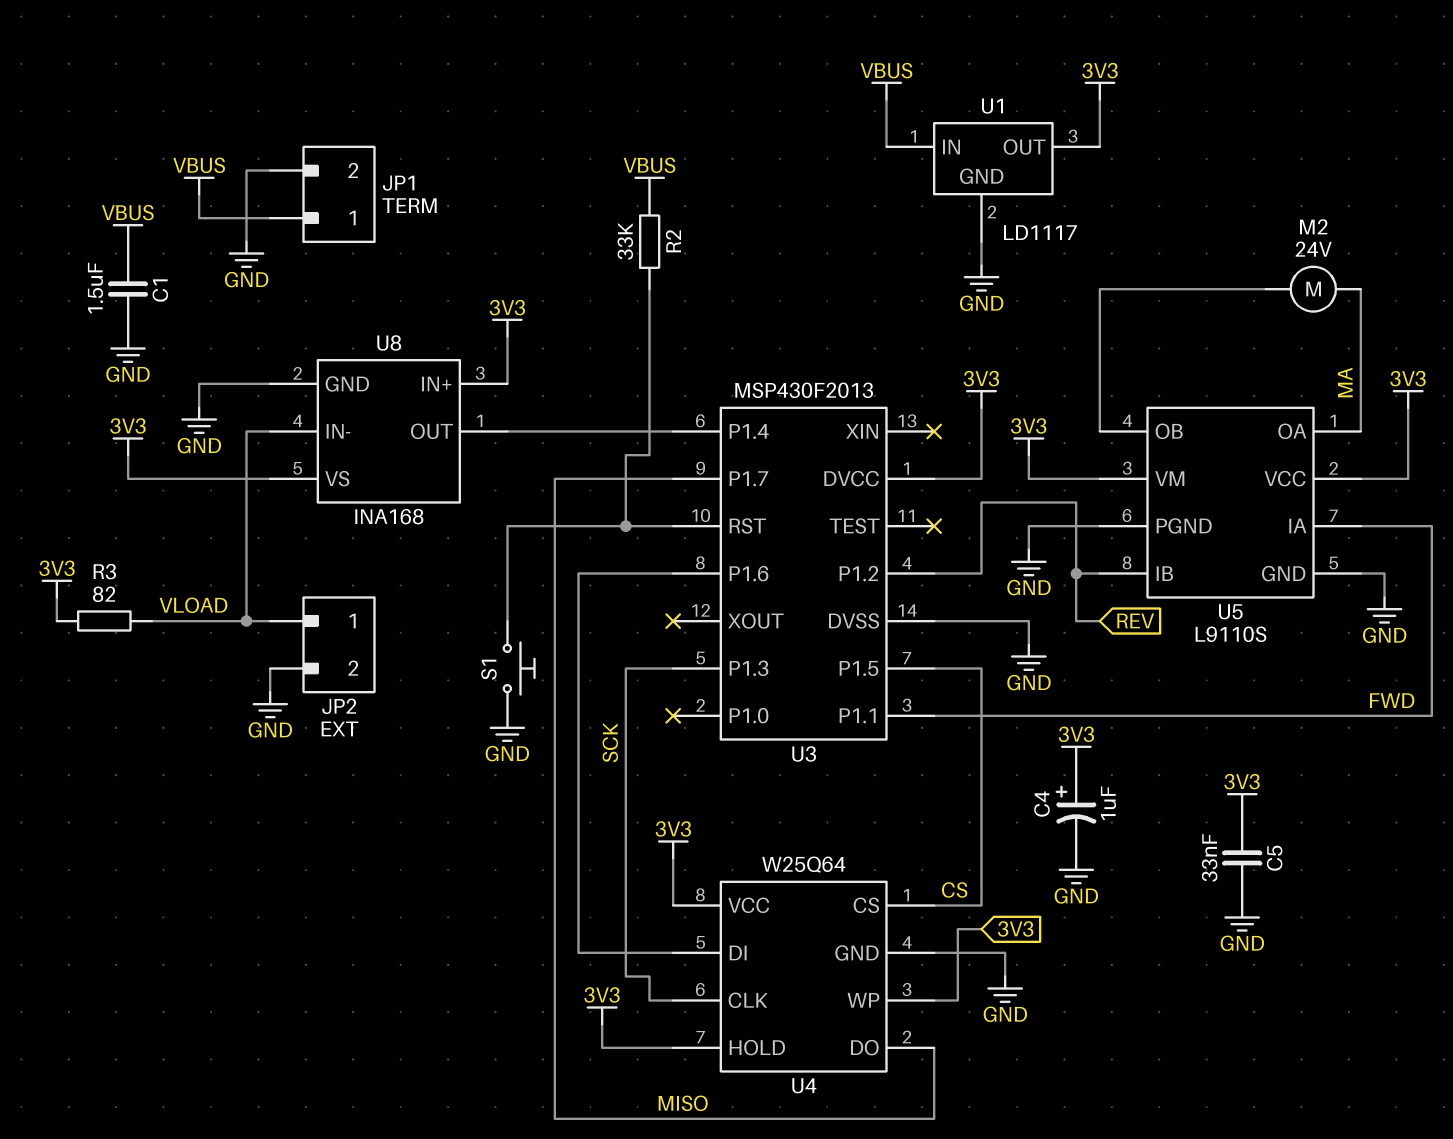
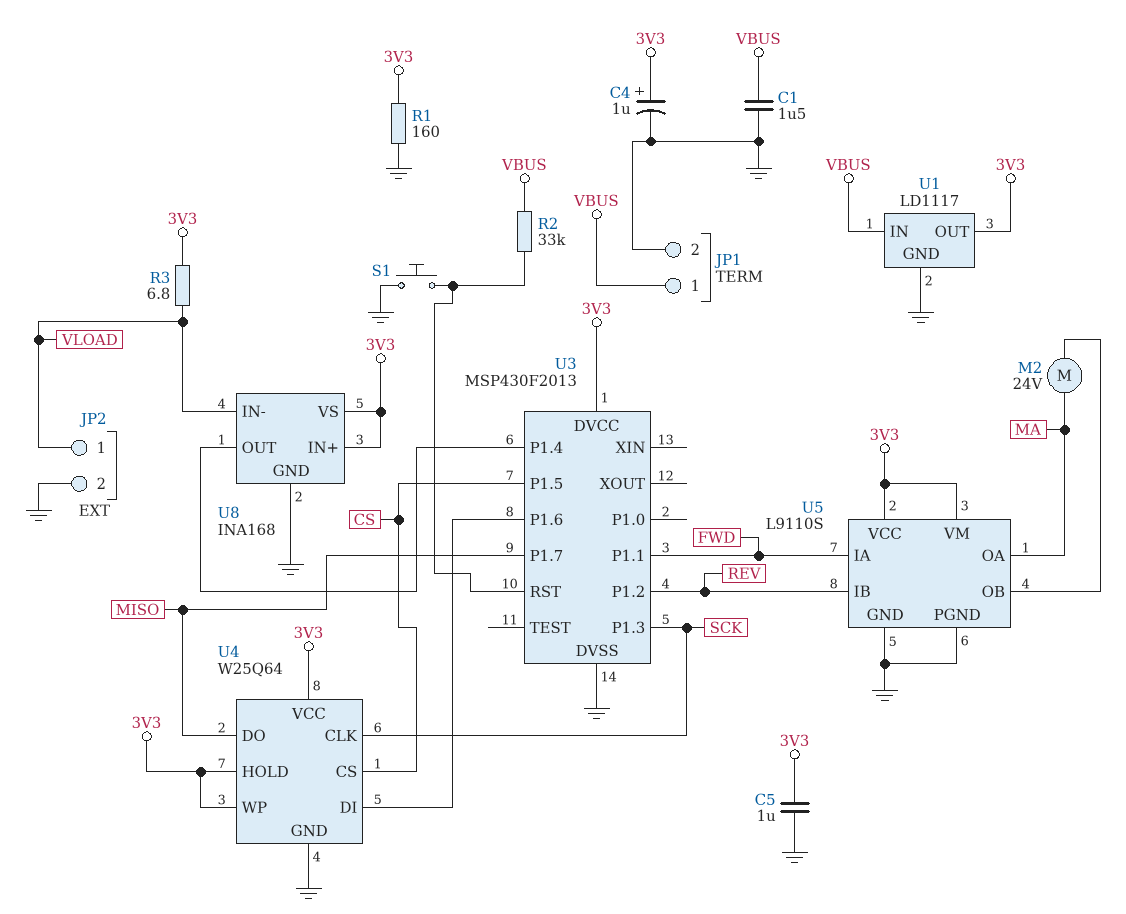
C5: 33nF (3V3, GND) -> 1uF (3V3, GND)
R1: none -> 160 (3V3, GND)
R3: 82 (3V3, VLOAD) -> 6.8 (3V3, VLOAD)

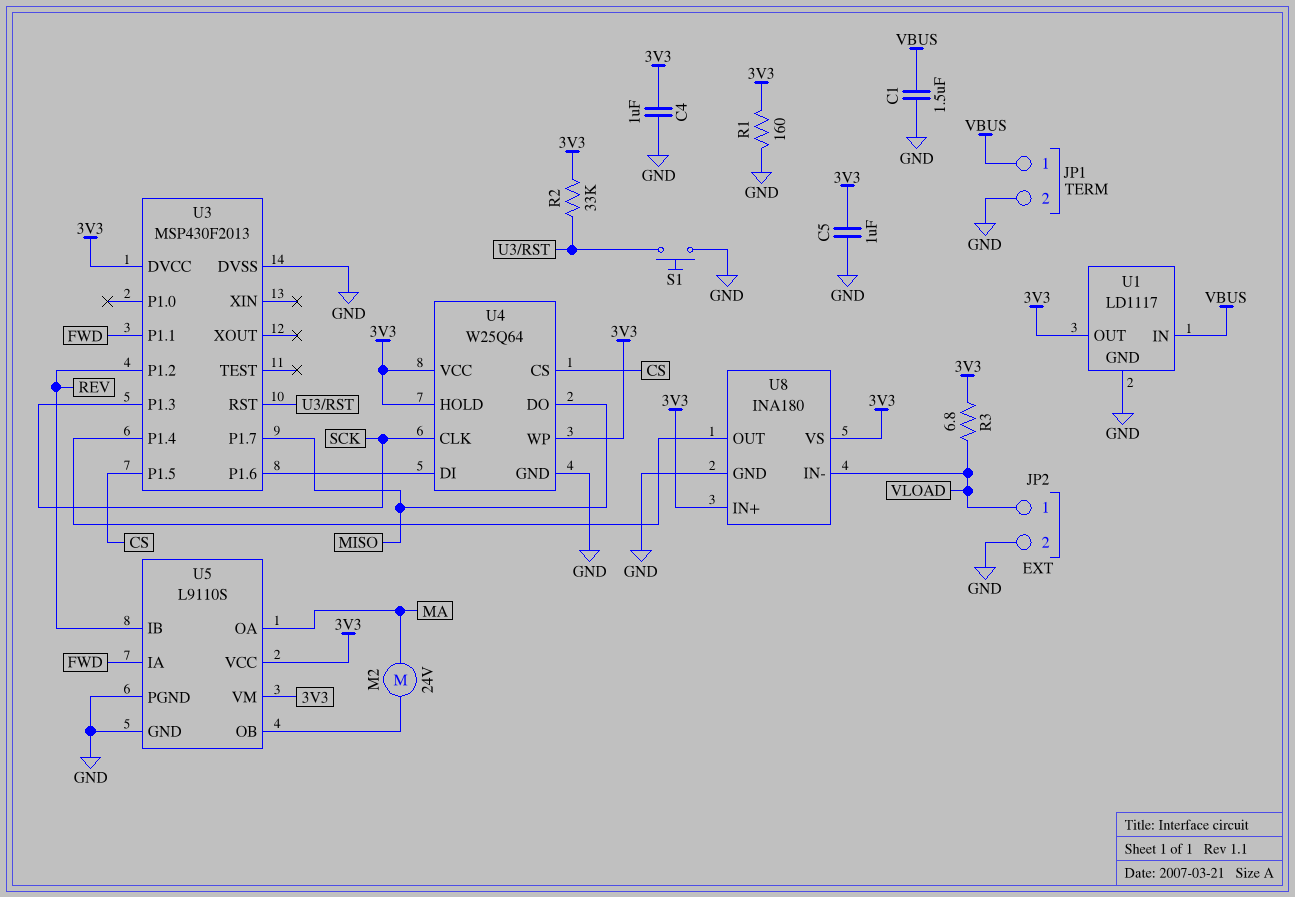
C4: 1uF (plus 3V3, minus GND) -> 1uF (3V3, GND)
R2: 33k (U3/RST, VBUS) -> 33k (3V3, U3/RST)
U8: INA168 -> INA180

